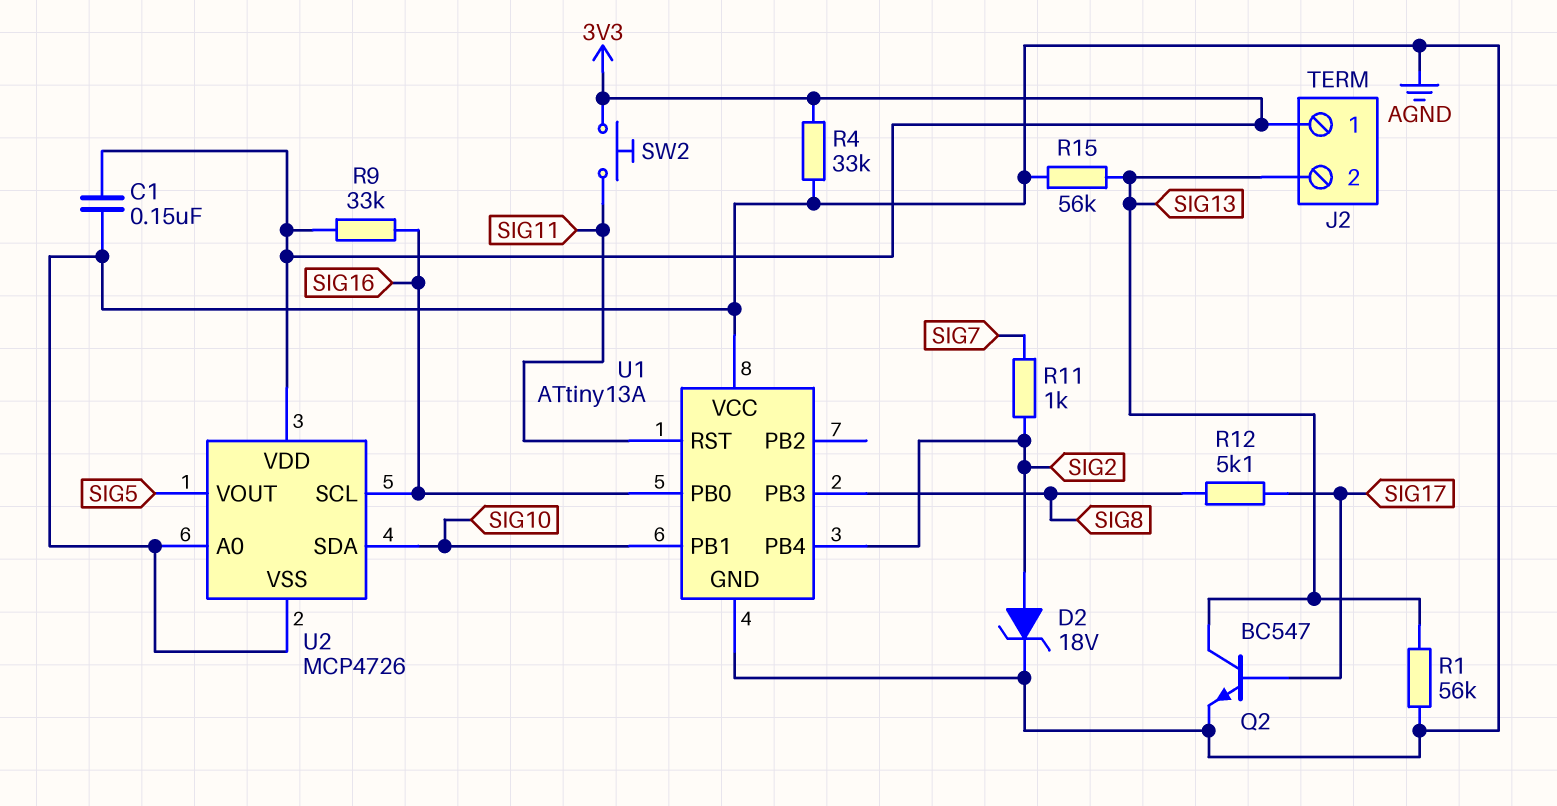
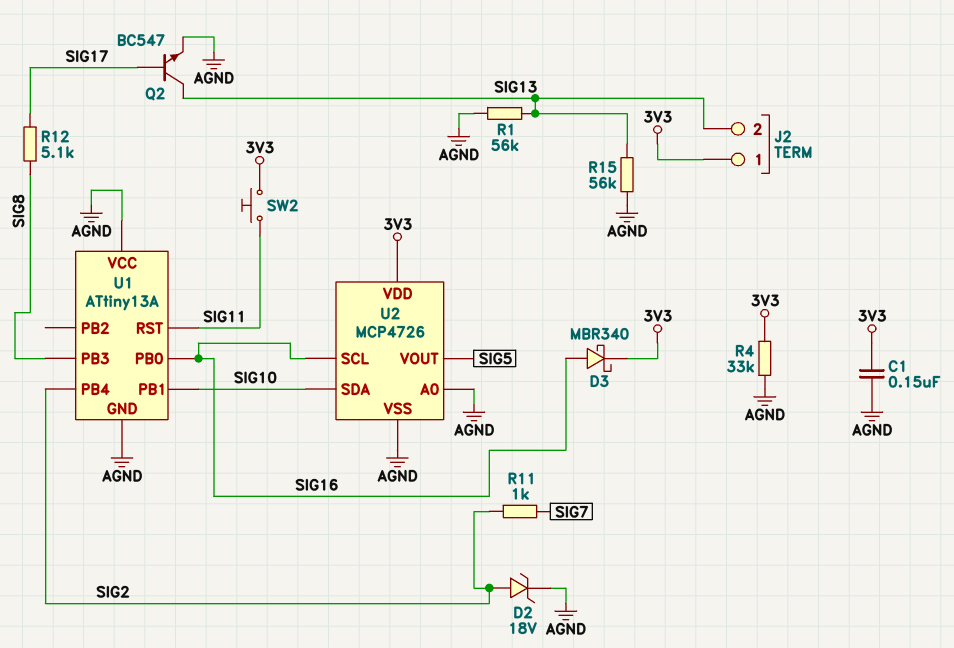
D3: none -> schottky MBR340 (A SIG16, K 3V3)
R9: 33k (3V3, SIG16) -> none

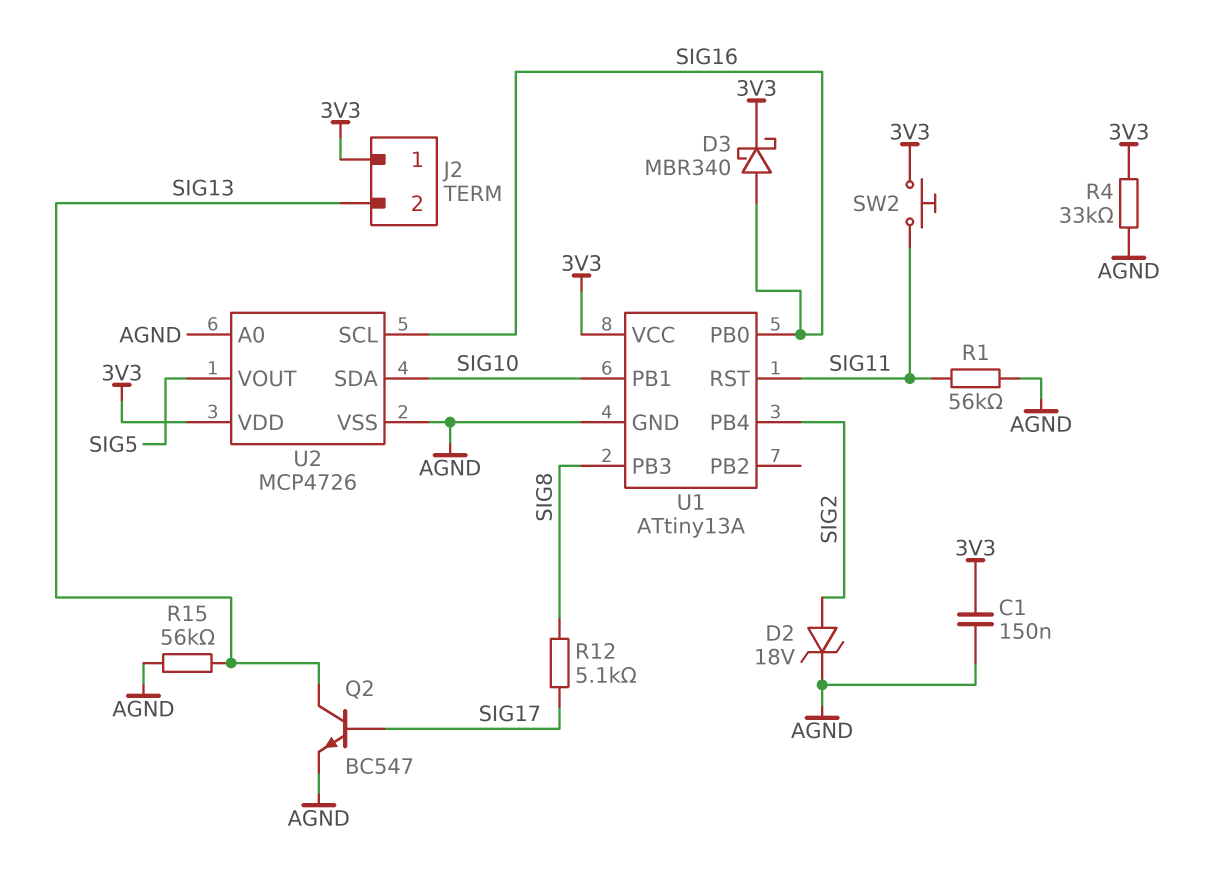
R1: 56k (AGND, SIG13) -> 56k (AGND, SIG11)
R11: 1k (SIG2, SIG7) -> none
U1 pin VCC: AGND -> 3V3

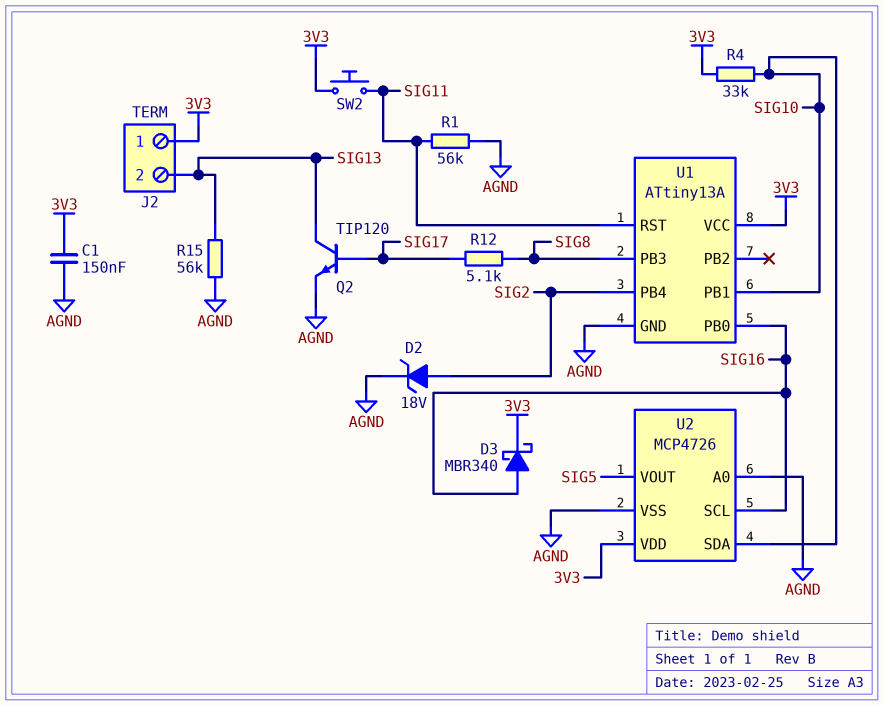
Q2: NPN BC547 (B SIG17, C SIG13, E AGND) -> NPN TIP120 (B SIG17, C SIG13, E AGND)
R4: 33k (3V3, AGND) -> 33k (3V3, SIG10)

